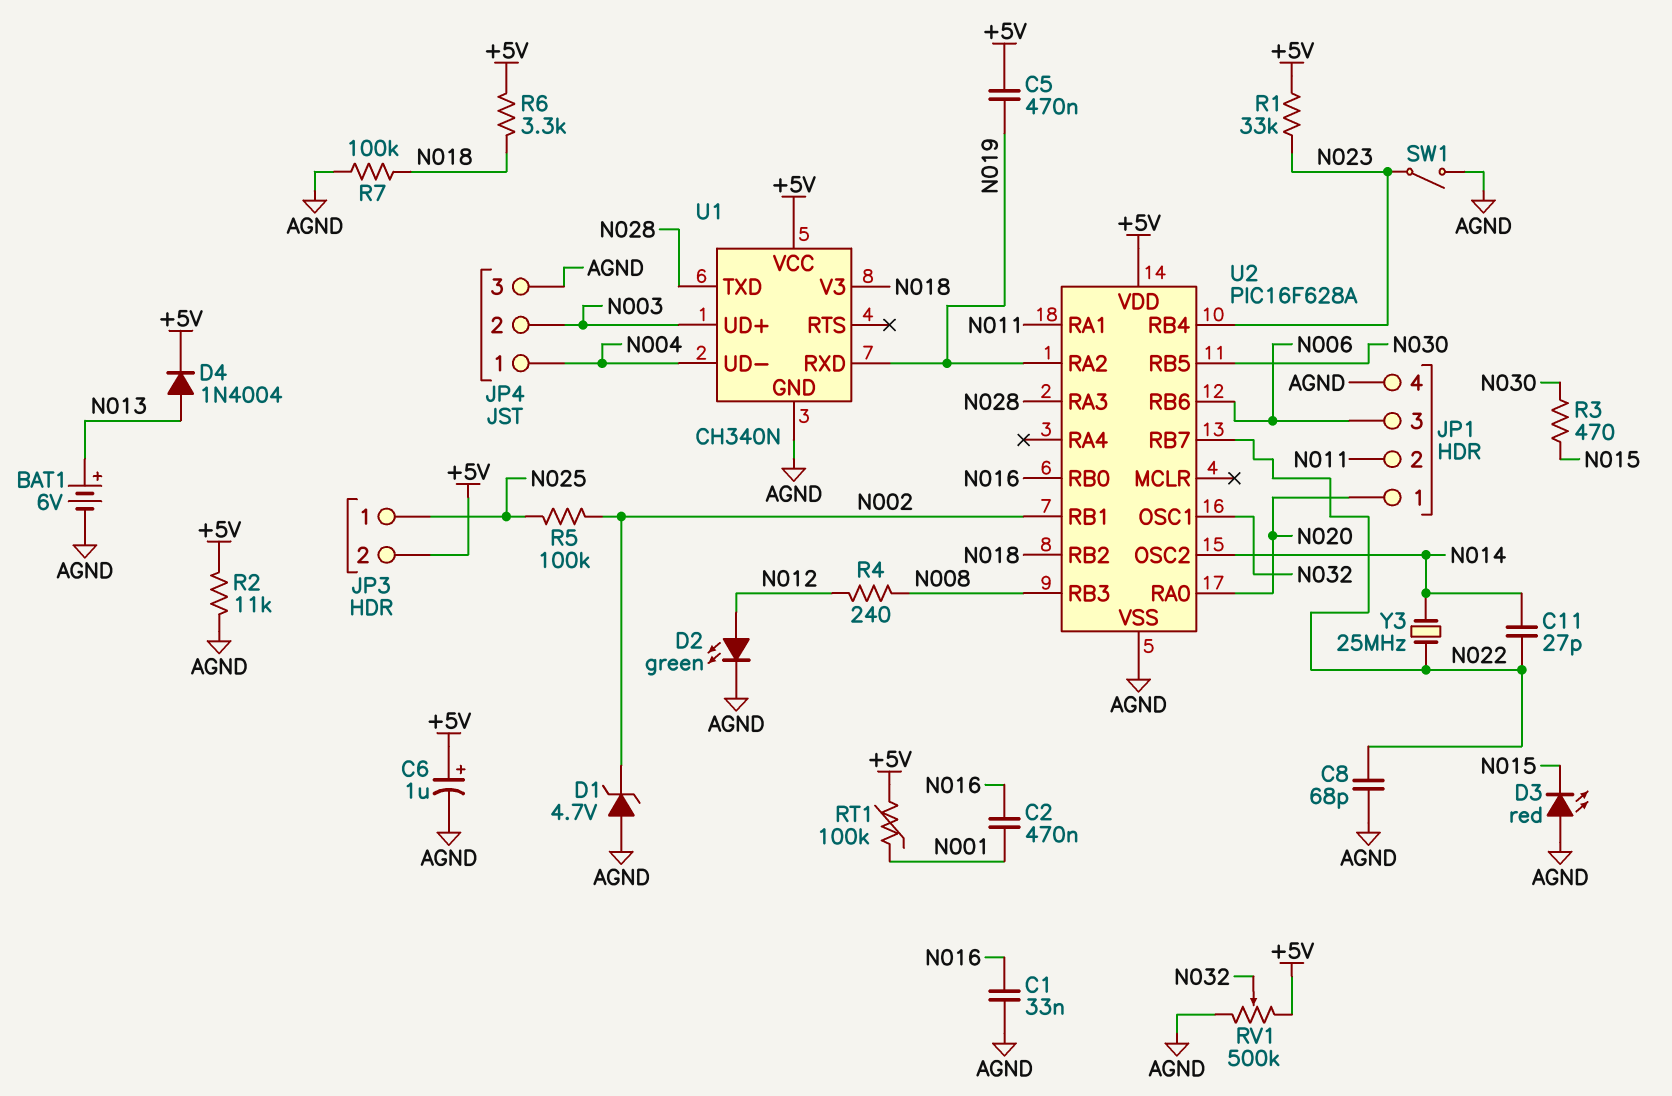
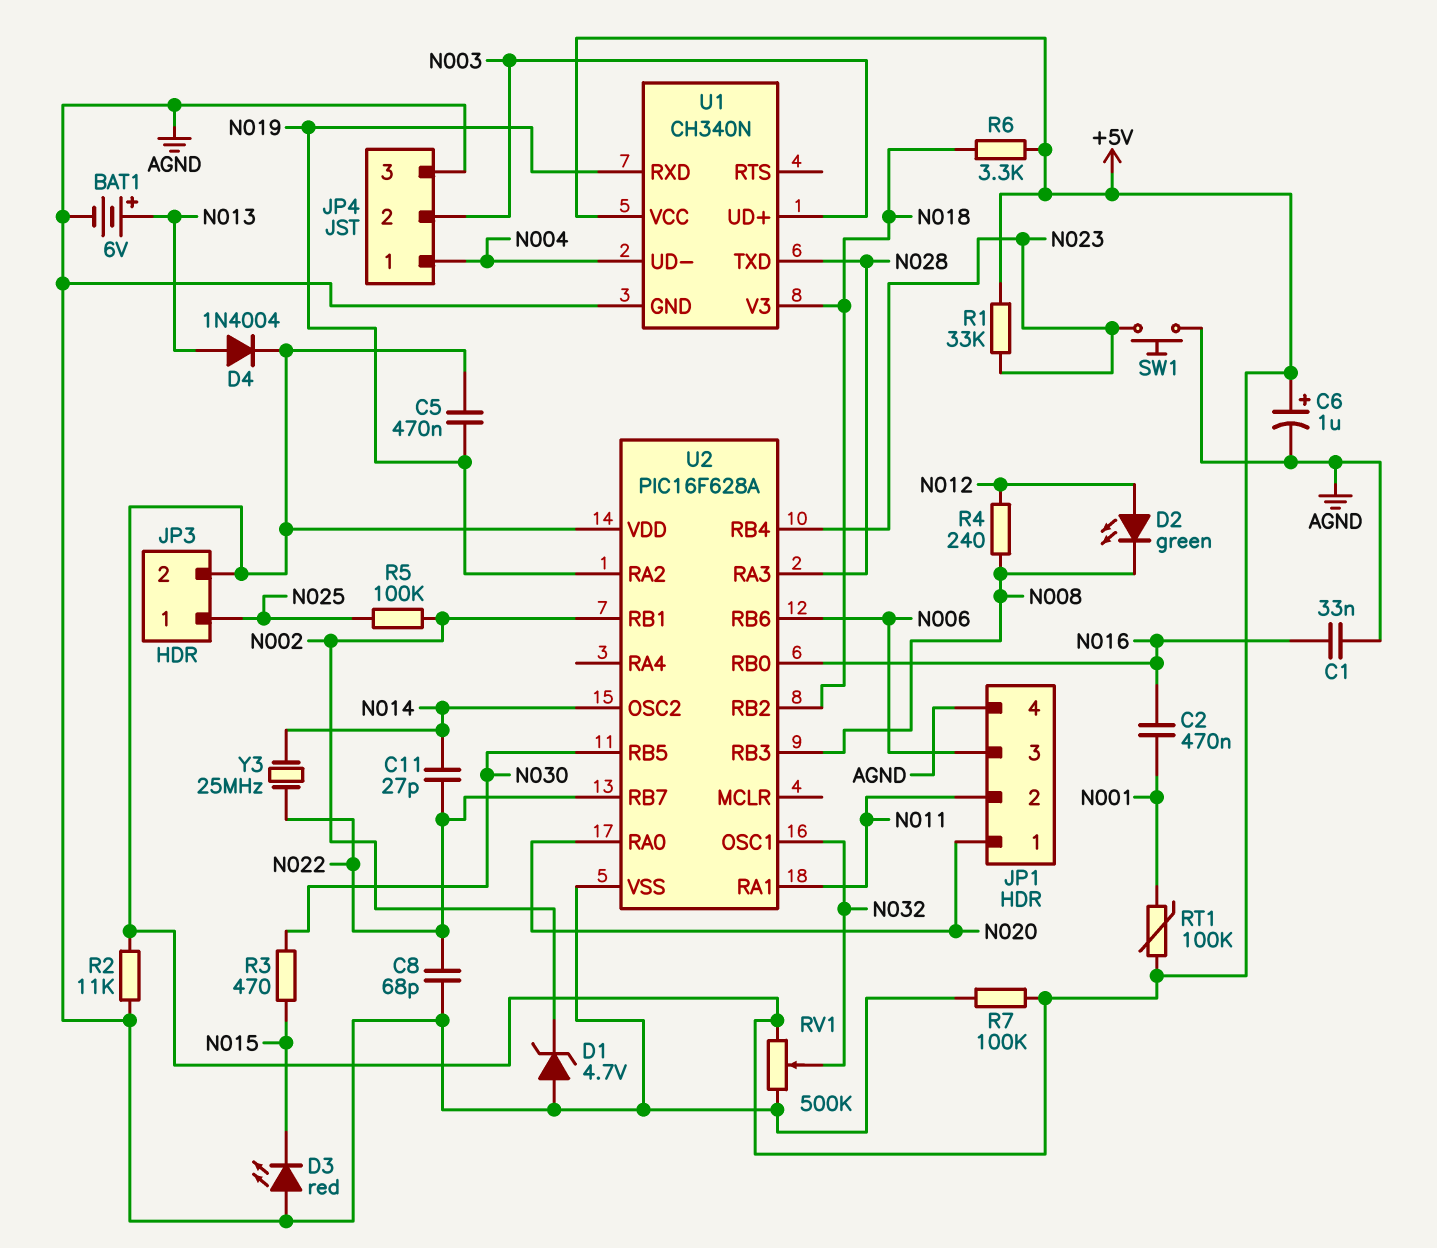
D2: LED green (A N012, K AGND) -> LED green (A N012, K N008)
R7: 100k (AGND, N018) -> 100k (+5V, AGND)
SW1: switch (AGND, N023) -> button (AGND, N023)

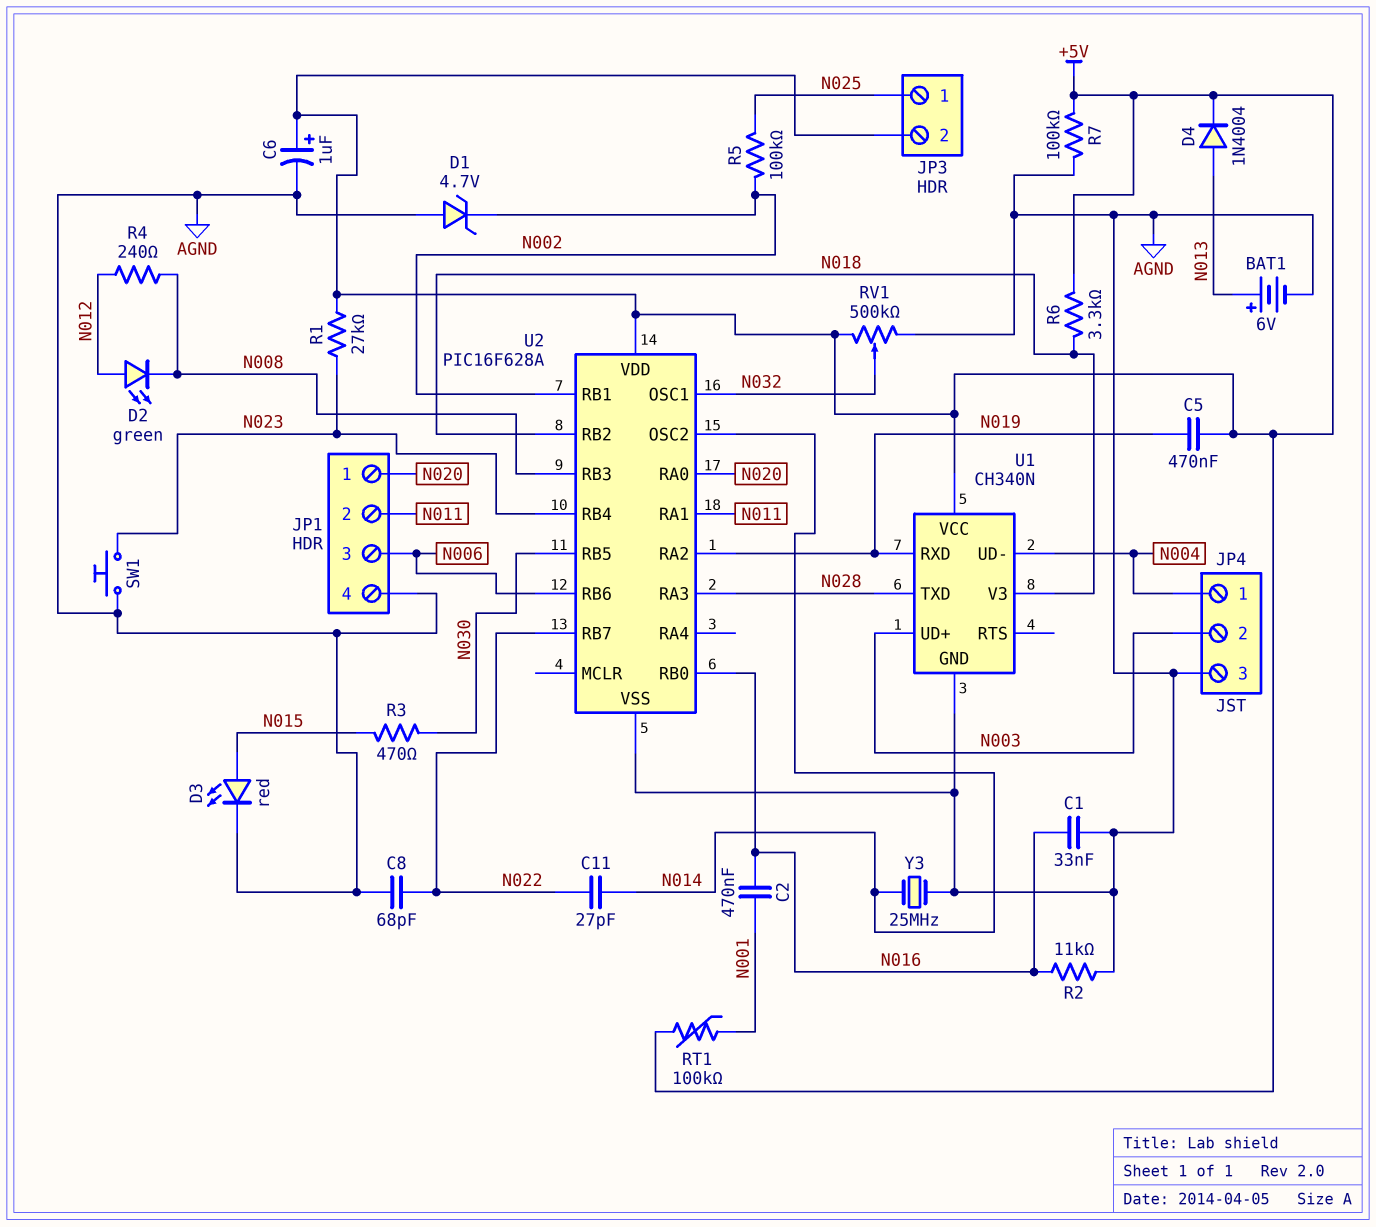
D3: LED red (A AGND, K N015) -> LED red (A N015, K AGND)
R1: 33k (+5V, N023) -> 27k (+5V, N023)
R2: 11k (+5V, AGND) -> 11k (AGND, N016)
Y3: 25MHz (N014, N022) -> 25MHz (AGND, N014)

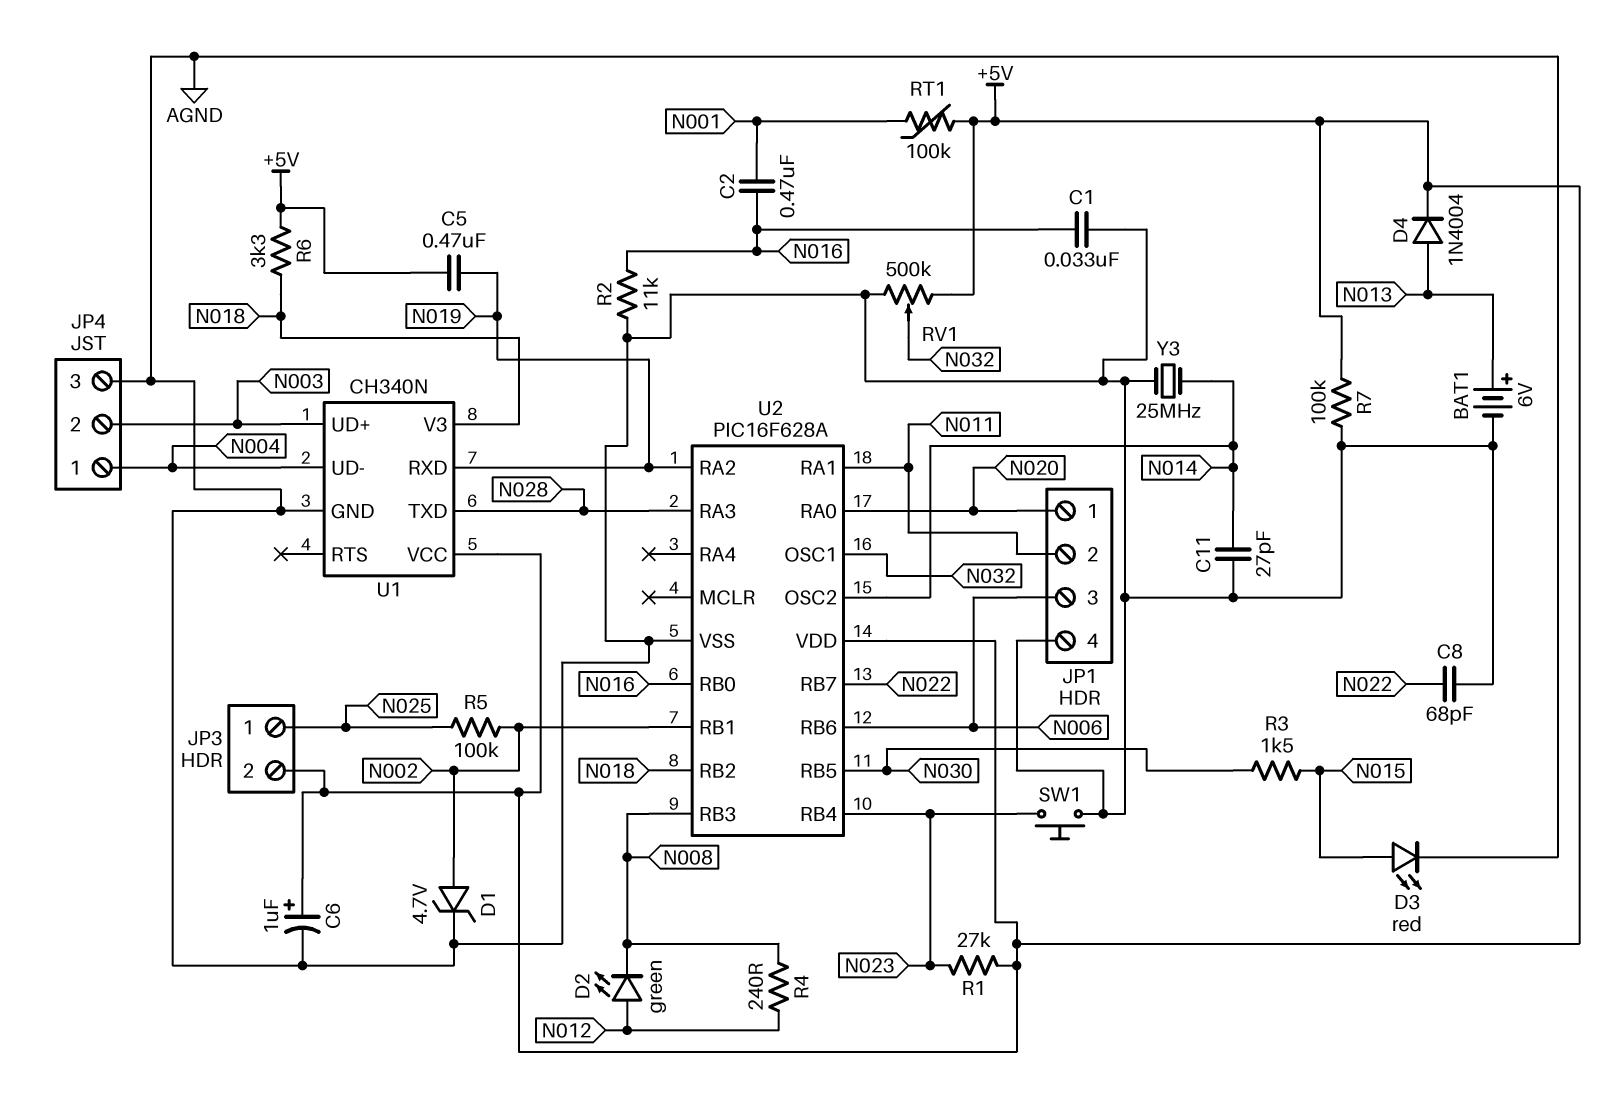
C11: 27pF (N014, N022) -> 27pF (AGND, N014)
D1: zener 4.7V (A AGND, K N002) -> zener 4.7V (A N002, K AGND)
R3: 470 (N015, N030) -> 1.5k (N015, N030)

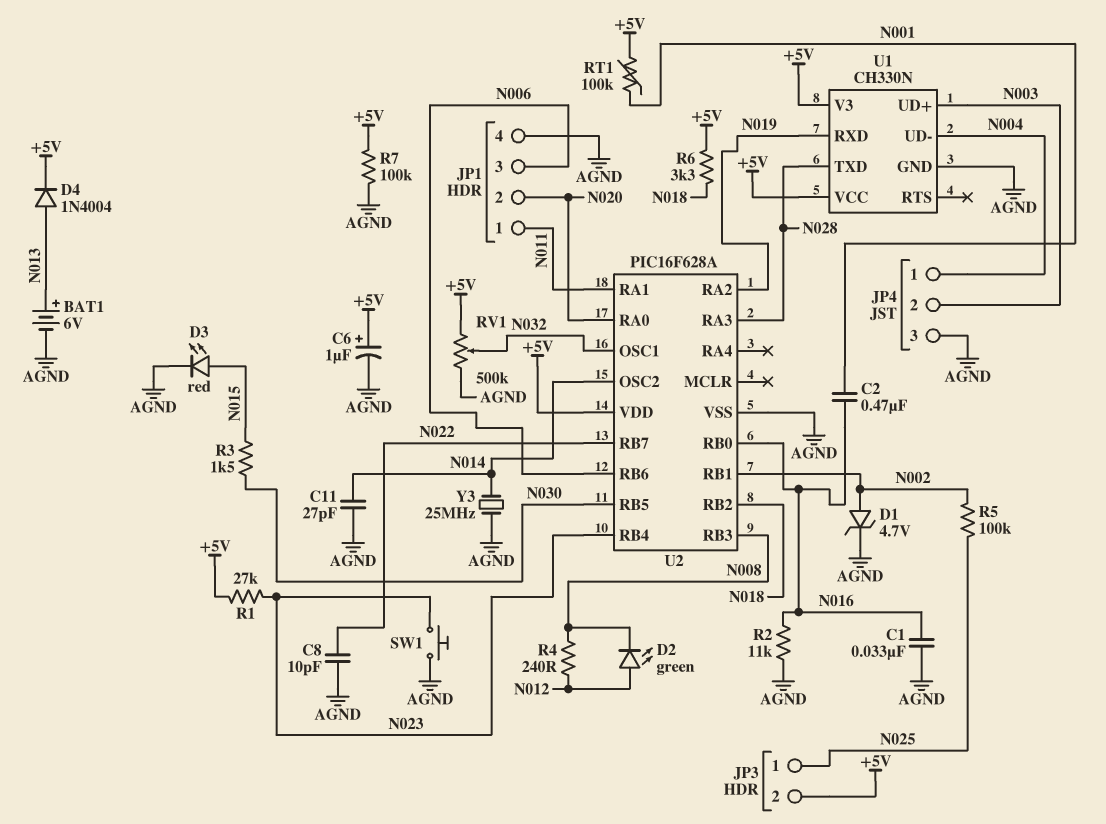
C5: 470nF (+5V, N019) -> none
C8: 68pF (AGND, N022) -> 10pF (AGND, N022)
JP1 pin 1: N020 -> N011
JP1 pin 2: N011 -> N020
U1: CH340N -> CH330N
U1 pin V3: N018 -> +5V

